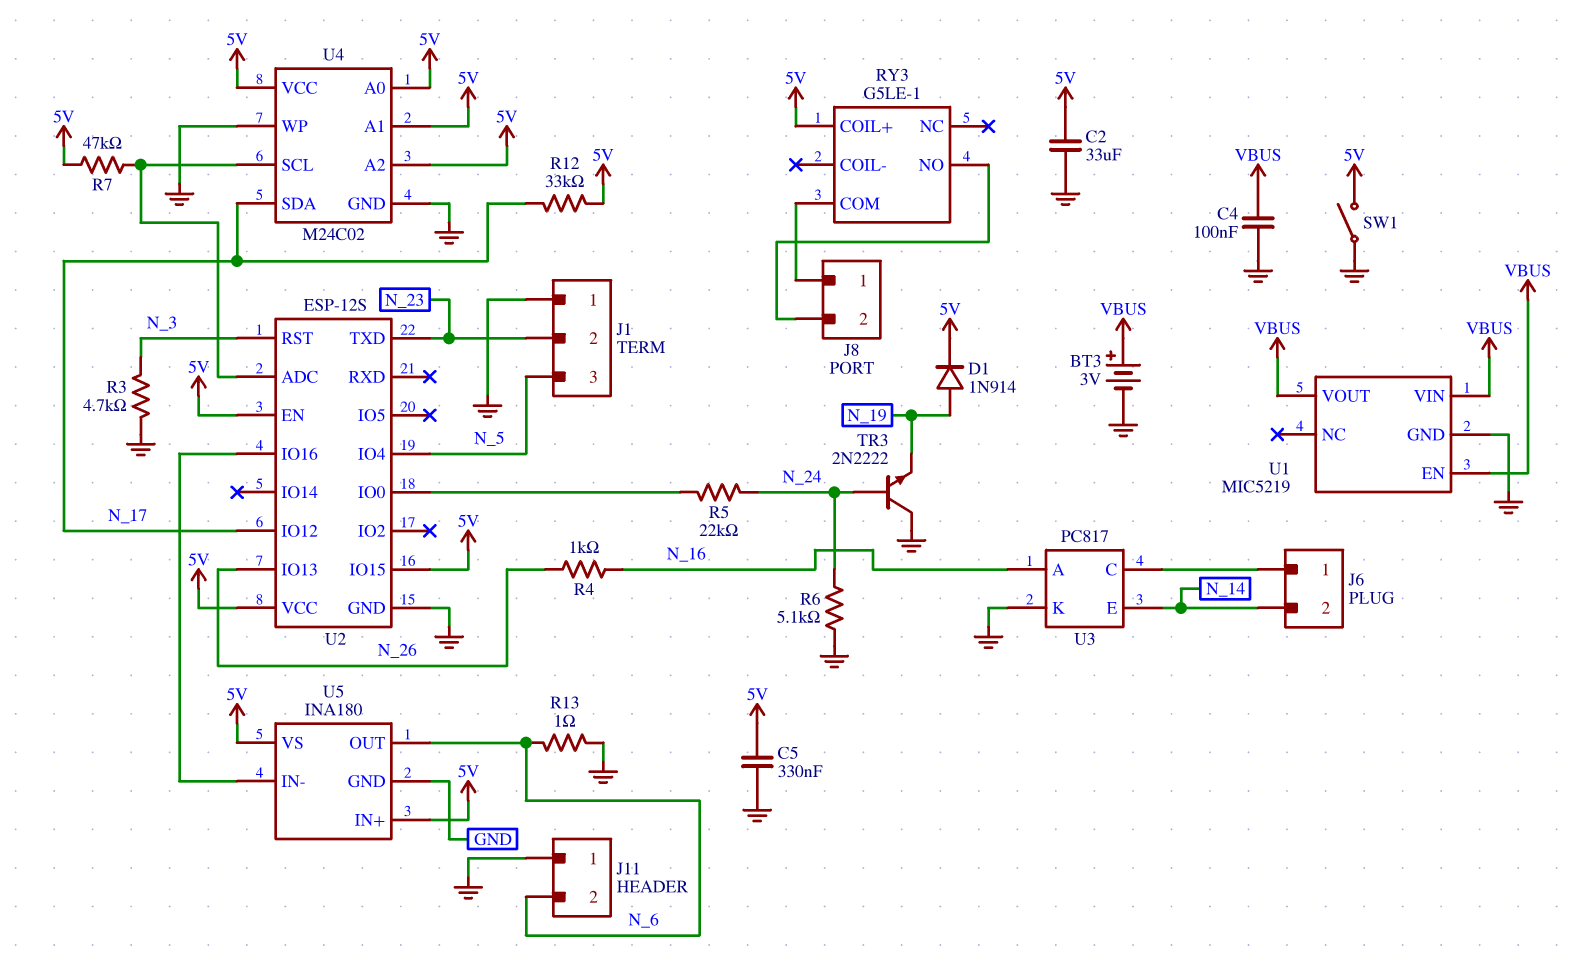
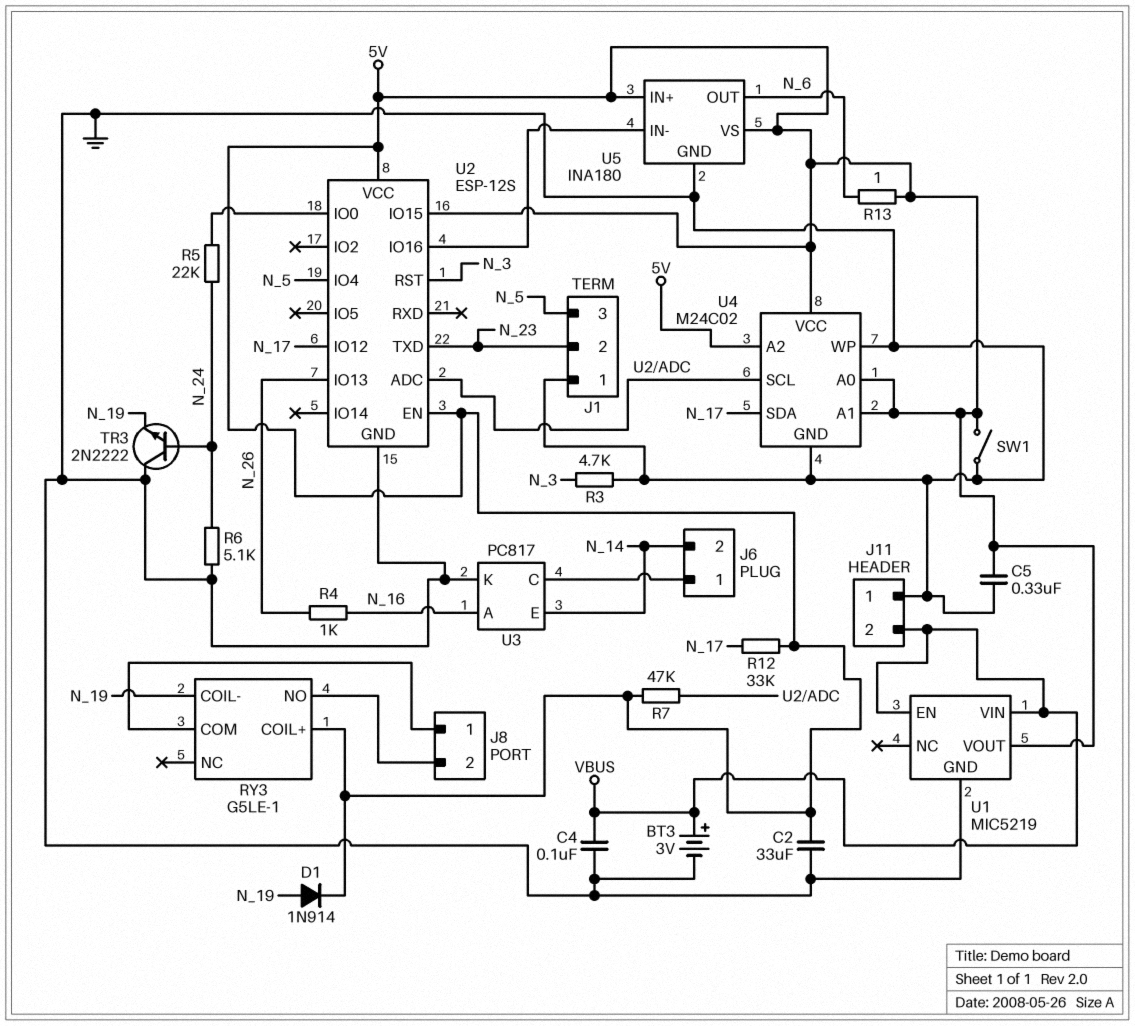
J11 pin 2: N_6 -> VBUS
R13: 1 (GND, N_6) -> 1 (5V, N_6)
RY3 pin COIL-: none -> N_19
U1 pin VOUT: VBUS -> 5V

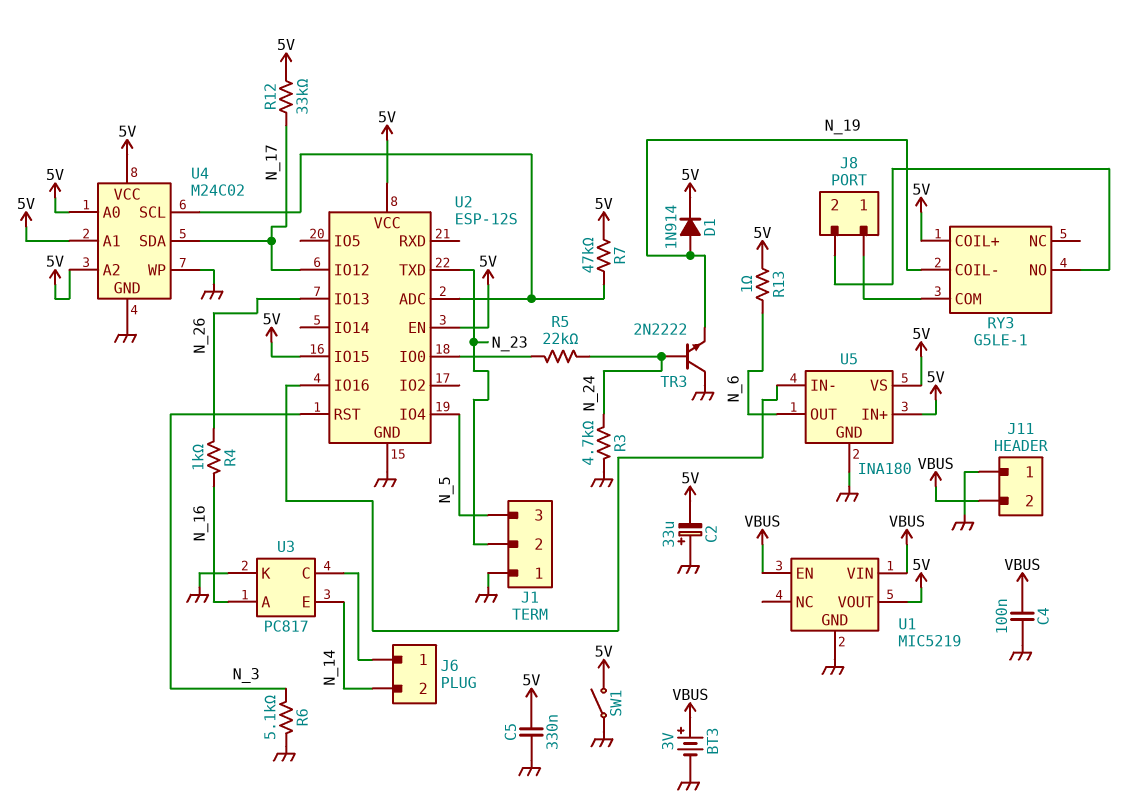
C2: 33uF (5V, GND) -> 33uF (plus GND, minus 5V)
R3: 4.7k (GND, N_3) -> 4.7k (GND, N_24)
R6: 5.1k (GND, N_24) -> 5.1k (GND, N_3)

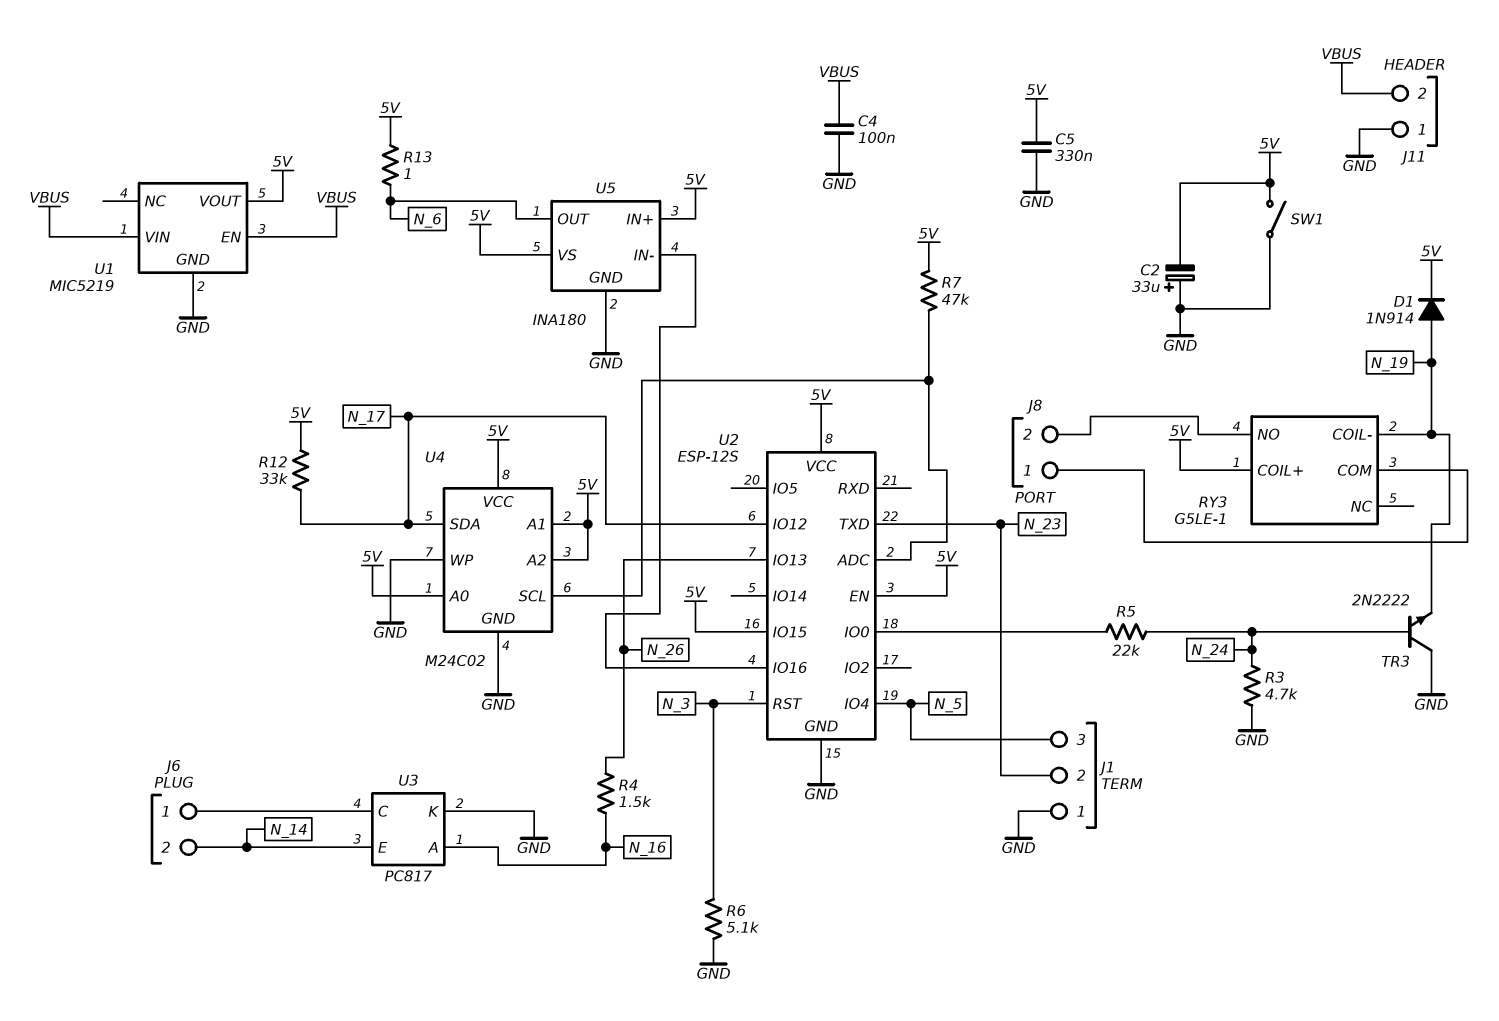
BT3: 3V (plus VBUS, minus GND) -> none
R4: 1k (N_16, N_26) -> 1.5k (N_16, N_26)

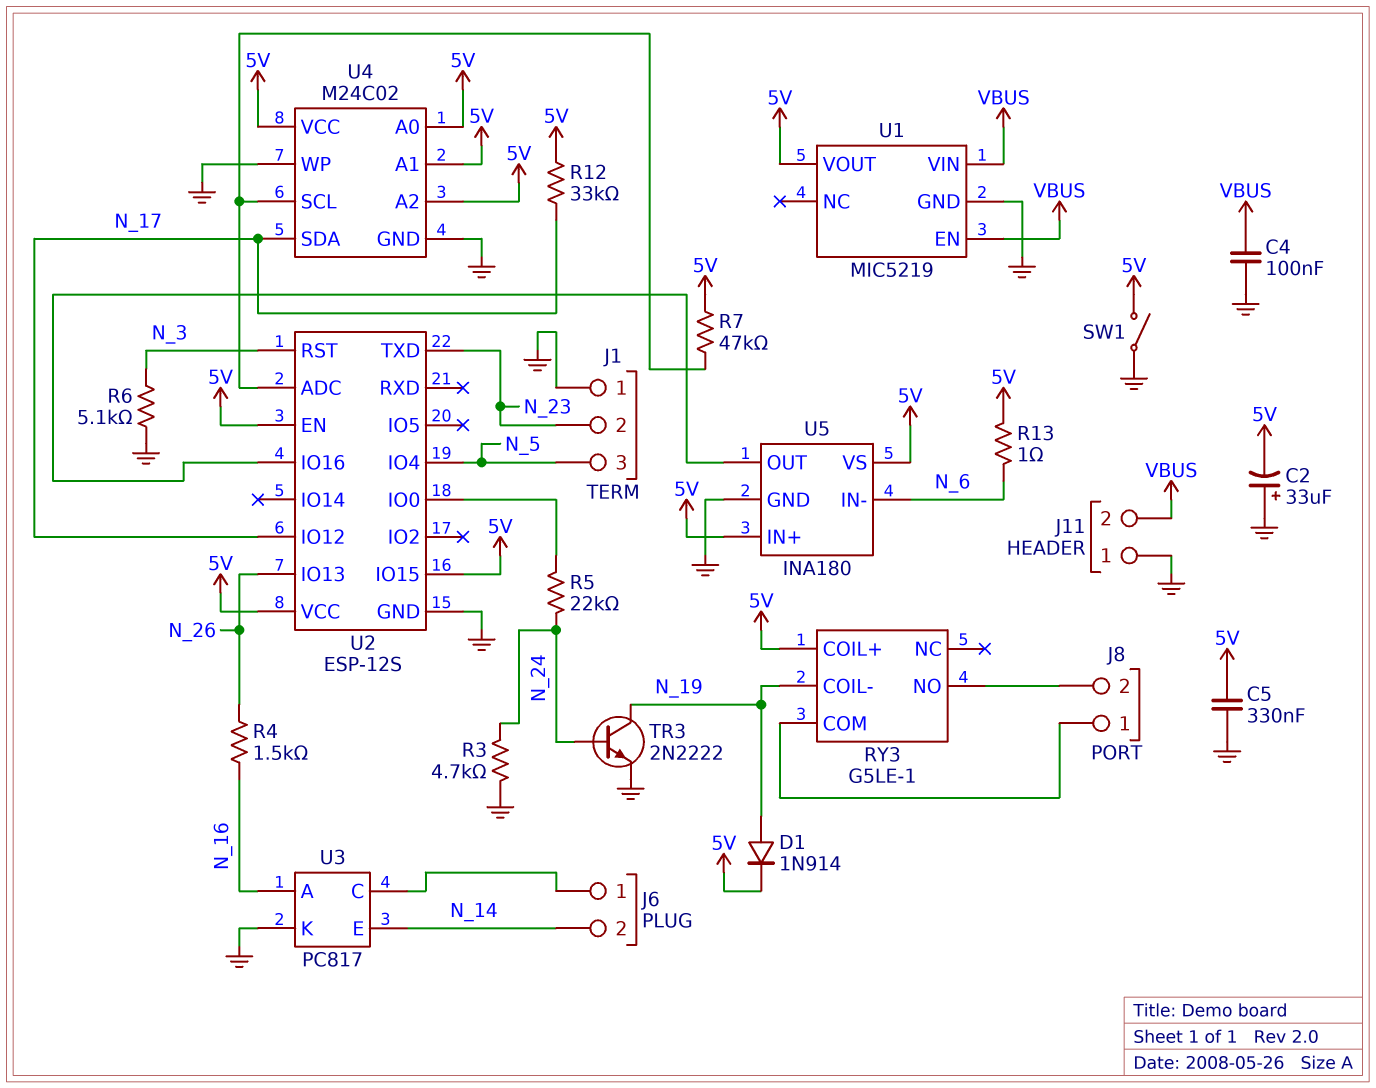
TR3: NPN 2N2222 (B N_24, C GND, E N_19) -> NPN 2N2222 (B N_24, C N_19, E GND)
U5 pin IN-: U2/IO16 -> N_6
U5 pin OUT: N_6 -> U2/IO16

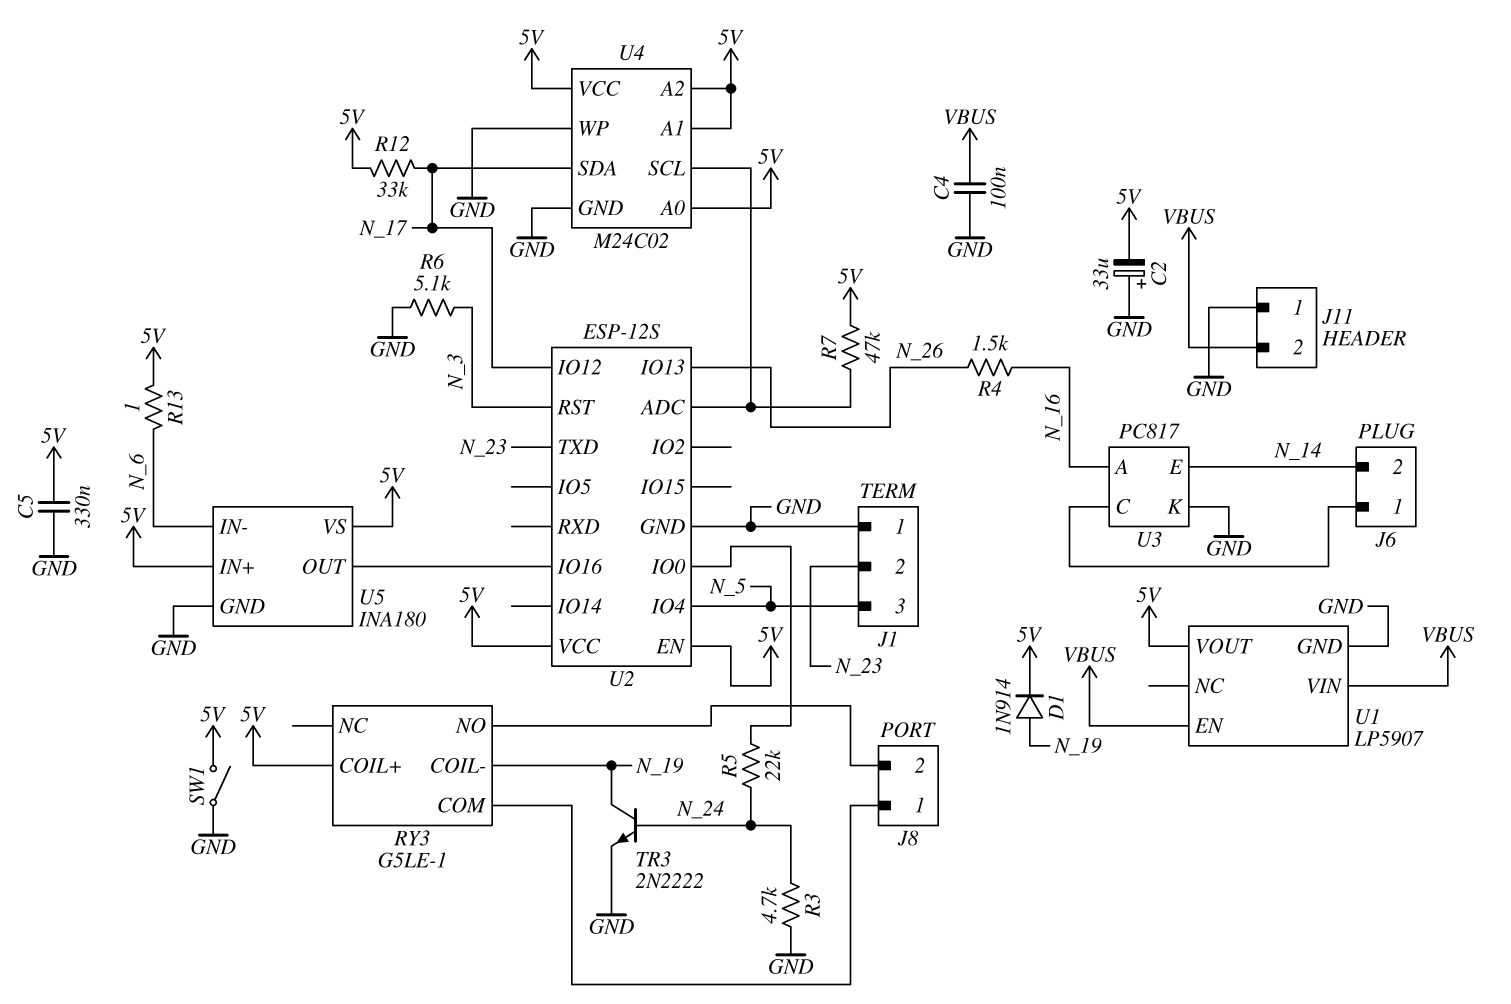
U1: MIC5219 -> LP5907
U2 pin IO15: 5V -> none

